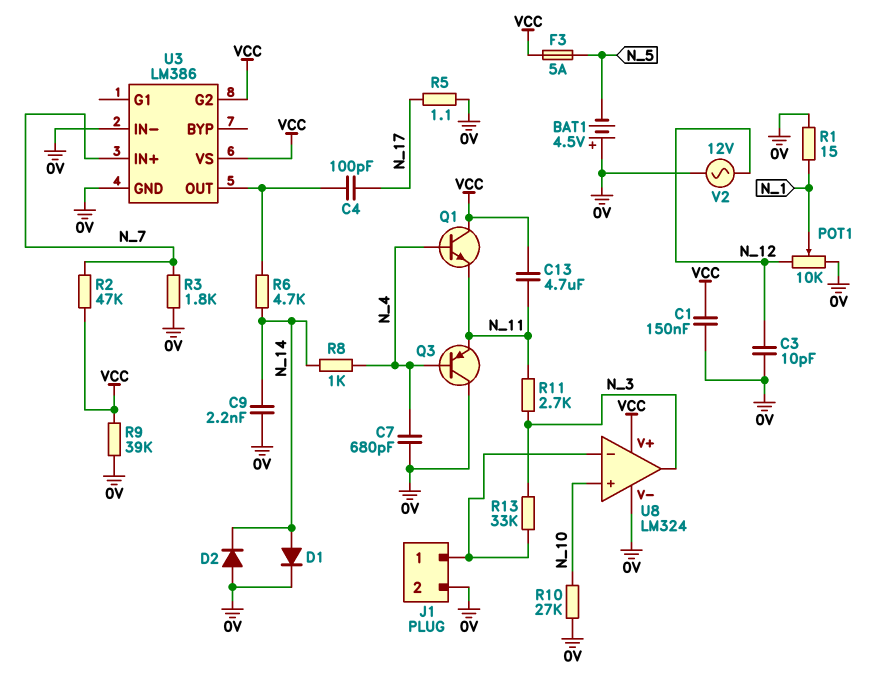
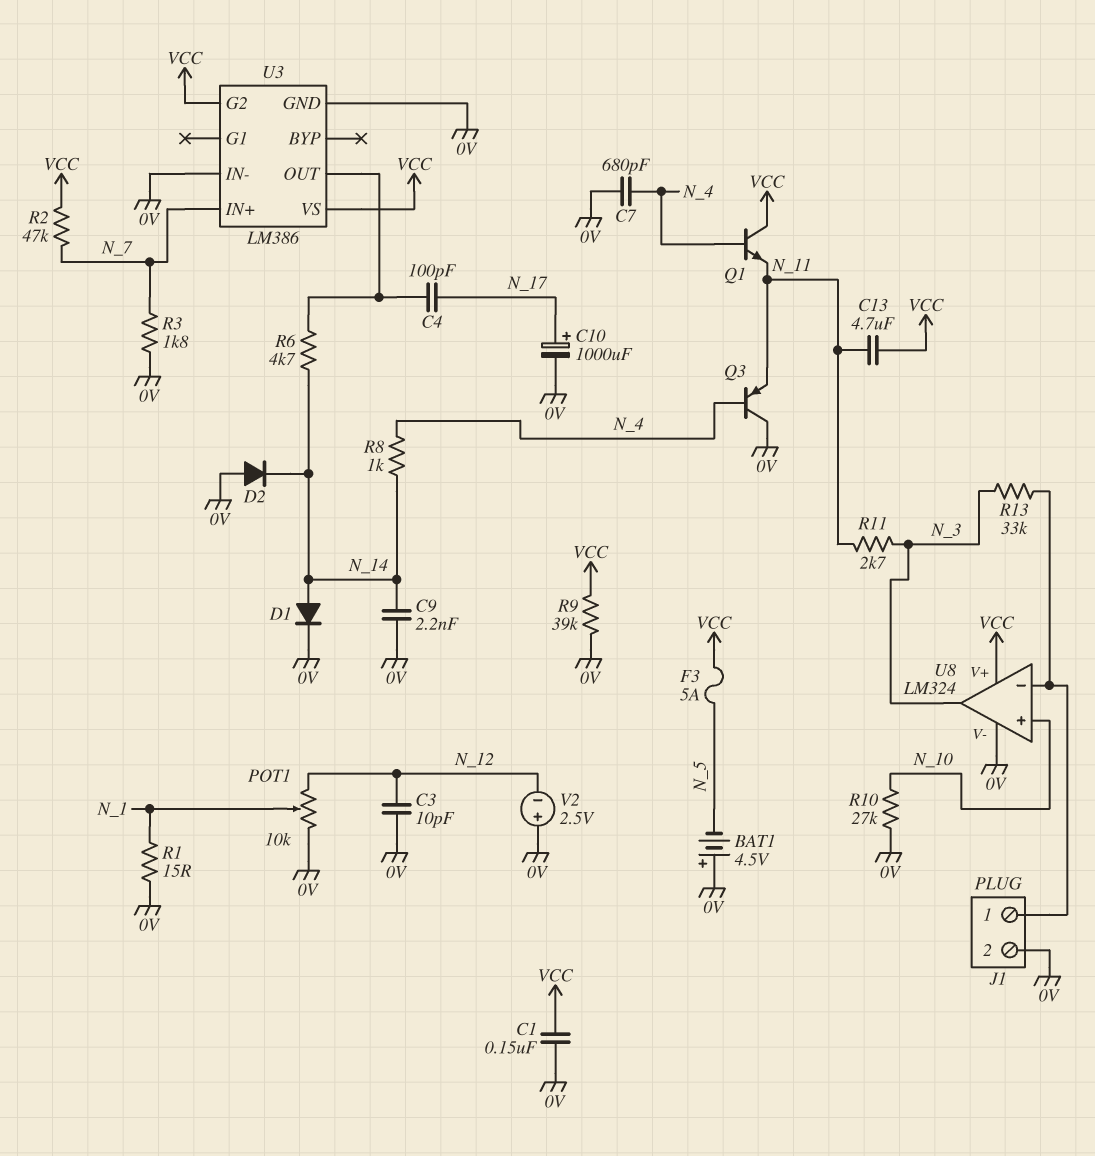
C10: none -> 1000uF (plus N_17, minus 0V)
R5: 1.1 (0V, N_17) -> none
V2: AC 12V (0V, N_12) -> 2.5V (plus 0V, minus N_12)

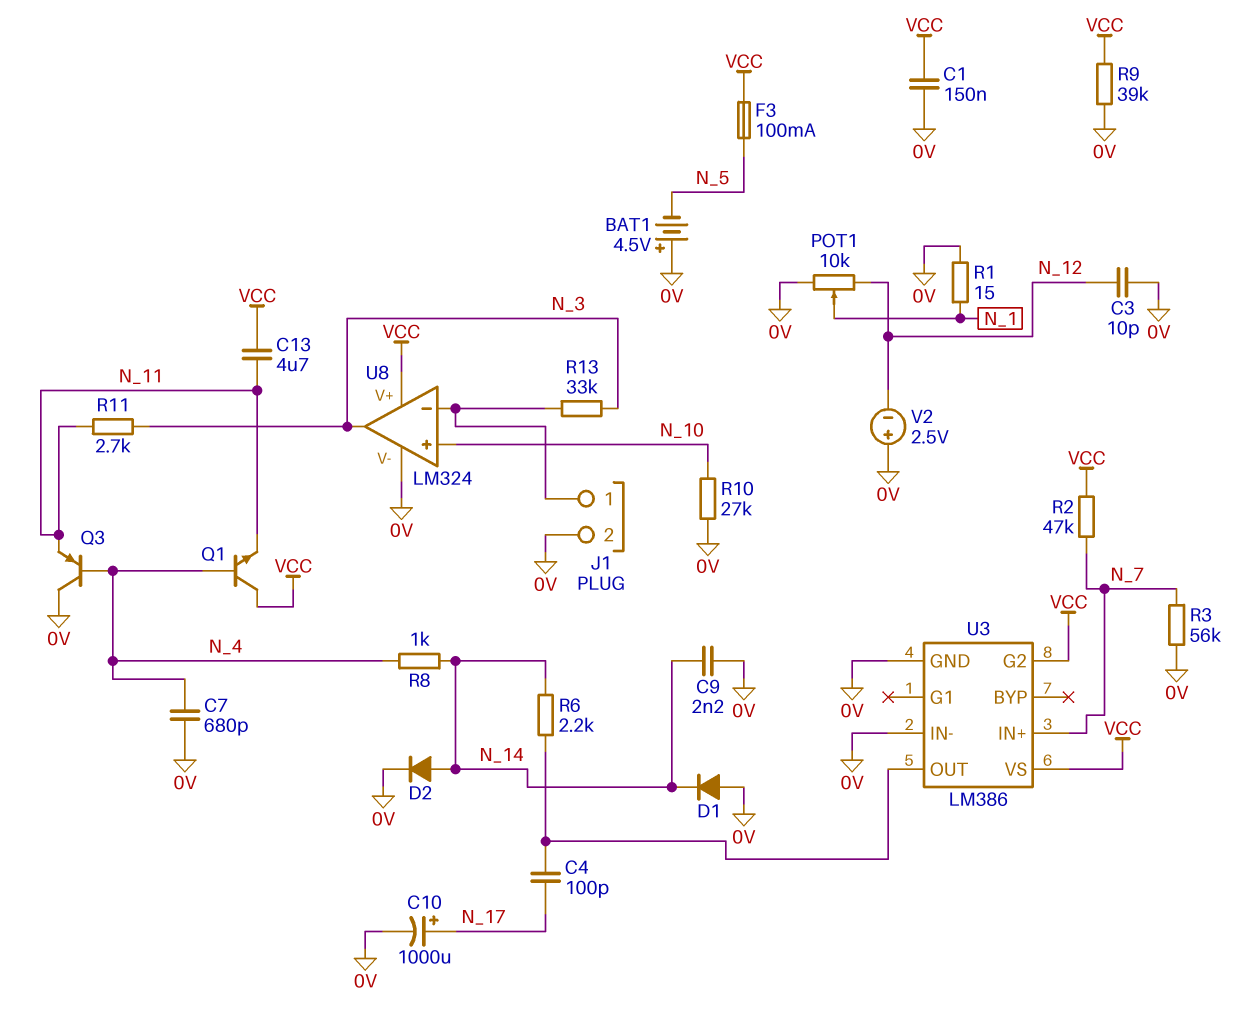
D1: diode (A N_14, K 0V) -> diode (A 0V, K N_14)
D2: diode (A 0V, K N_14) -> diode (A N_14, K 0V)
F3: 5A (N_5, VCC) -> 100mA (N_5, VCC)
R3: 1.8k (0V, N_7) -> 56k (0V, N_7)
R6: 4.7k (N_14, U3/OUT) -> 2.2k (N_14, U3/OUT)

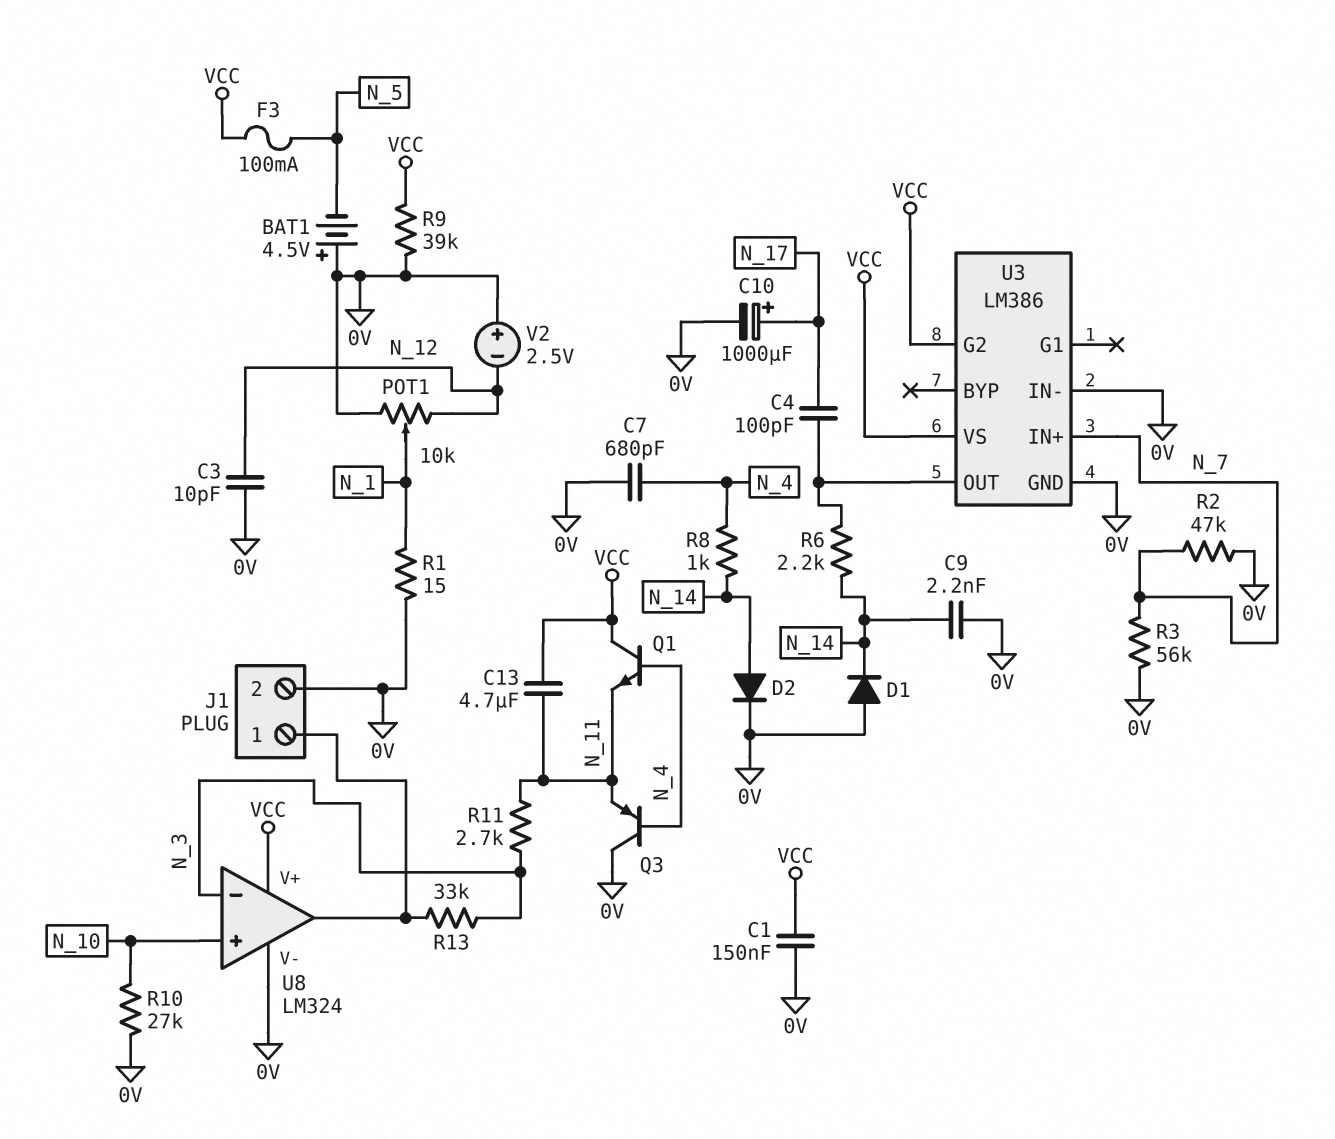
R2: 47k (N_7, VCC) -> 47k (0V, N_7)
U8 pin in-: J1/1 -> N_3
U8 pin out: N_3 -> J1/1

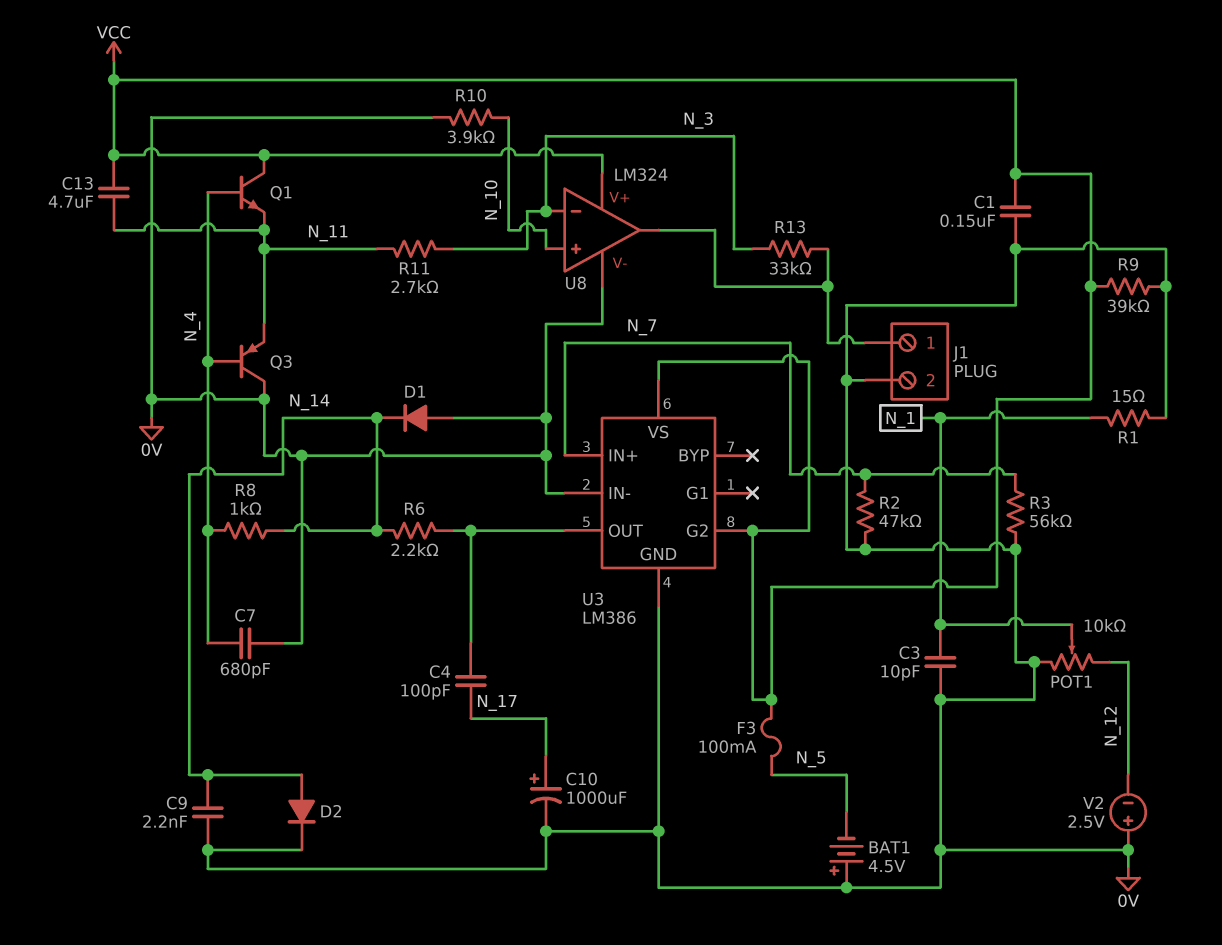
C3: 10pF (0V, N_12) -> 10pF (0V, N_1)
R10: 27k (0V, N_10) -> 3.9k (0V, N_10)

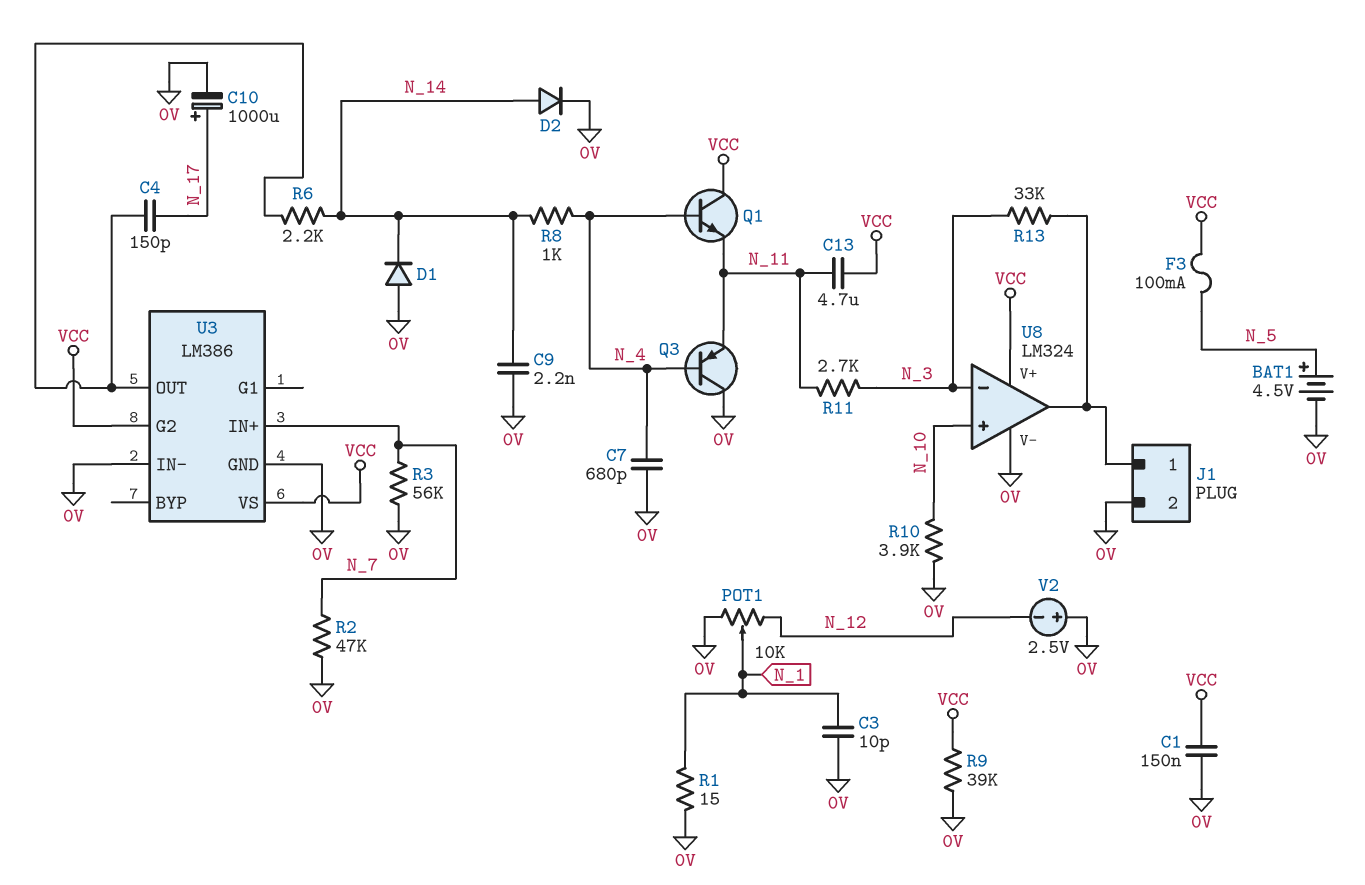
BAT1: 4.5V (plus 0V, minus N_5) -> 4.5V (plus N_5, minus 0V)
C4: 100pF (N_17, U3/OUT) -> 150pF (N_17, U3/OUT)

